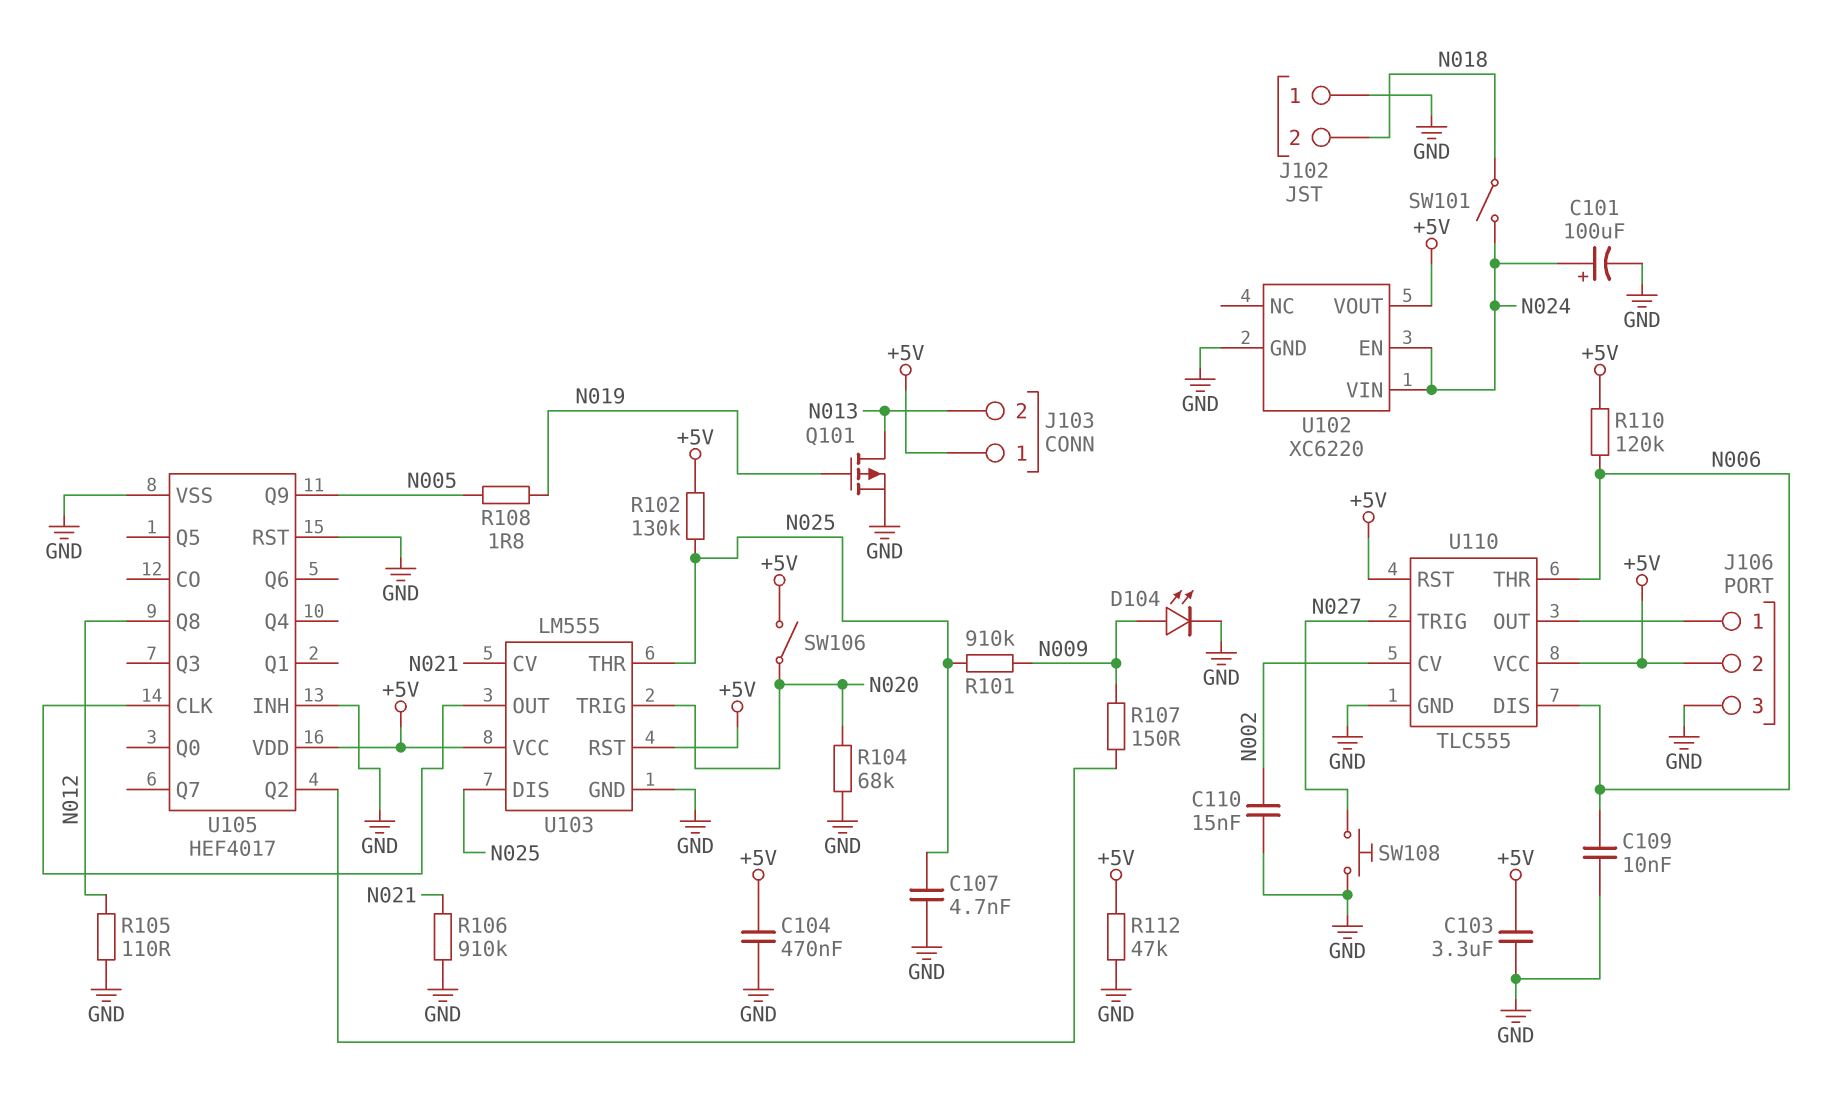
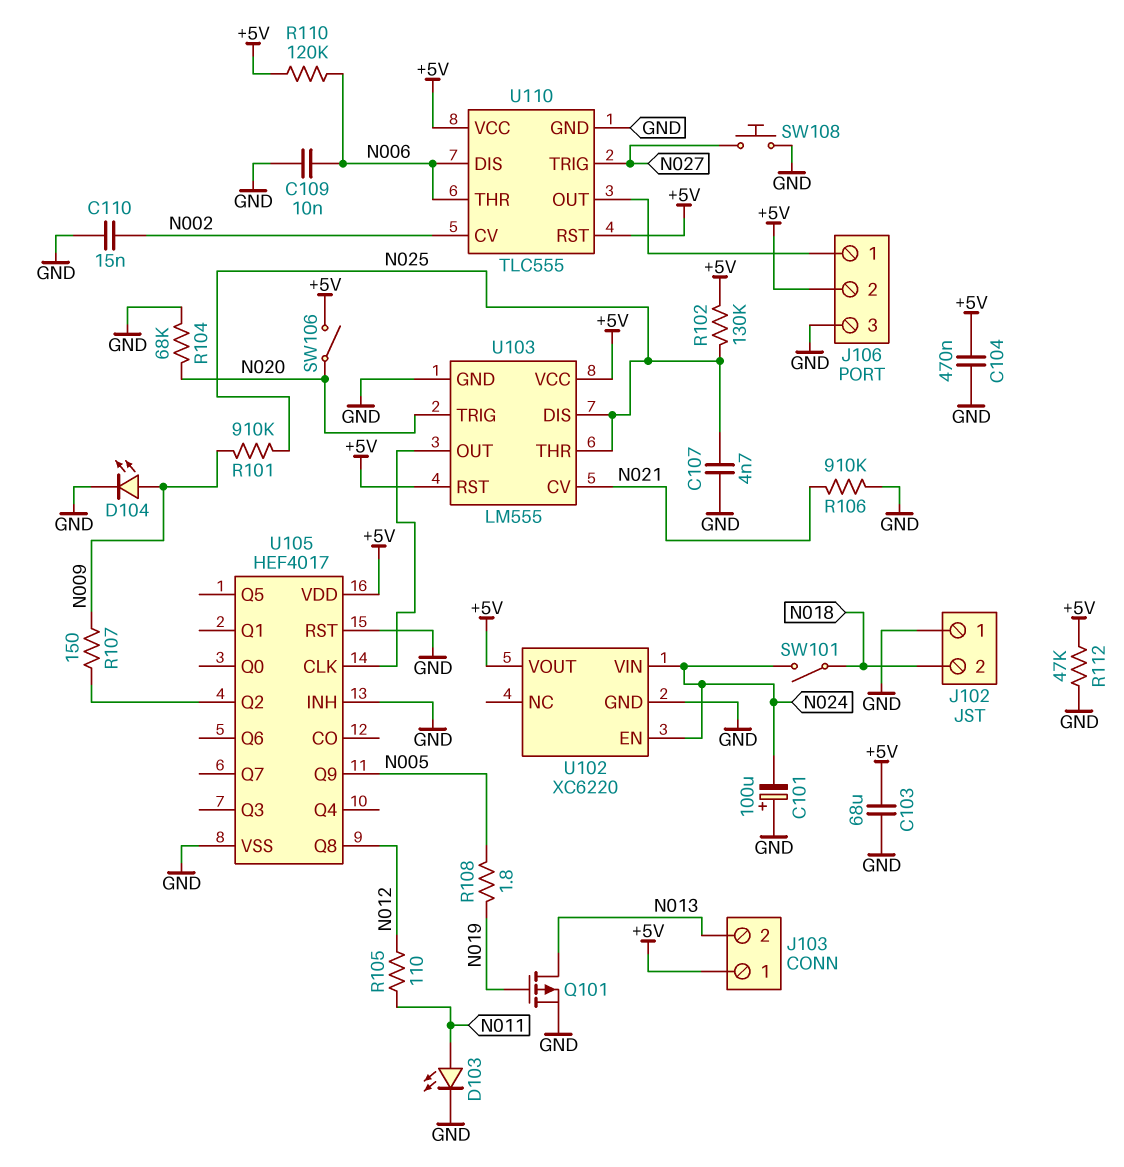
C101: 100uF (plus N024, minus GND) -> 100uF (plus GND, minus N024)
C103: 3.3uF (+5V, GND) -> 68uF (+5V, GND)
D103: none -> LED (A N011, K GND)
R105: 110 (GND, N012) -> 110 (N011, N012)

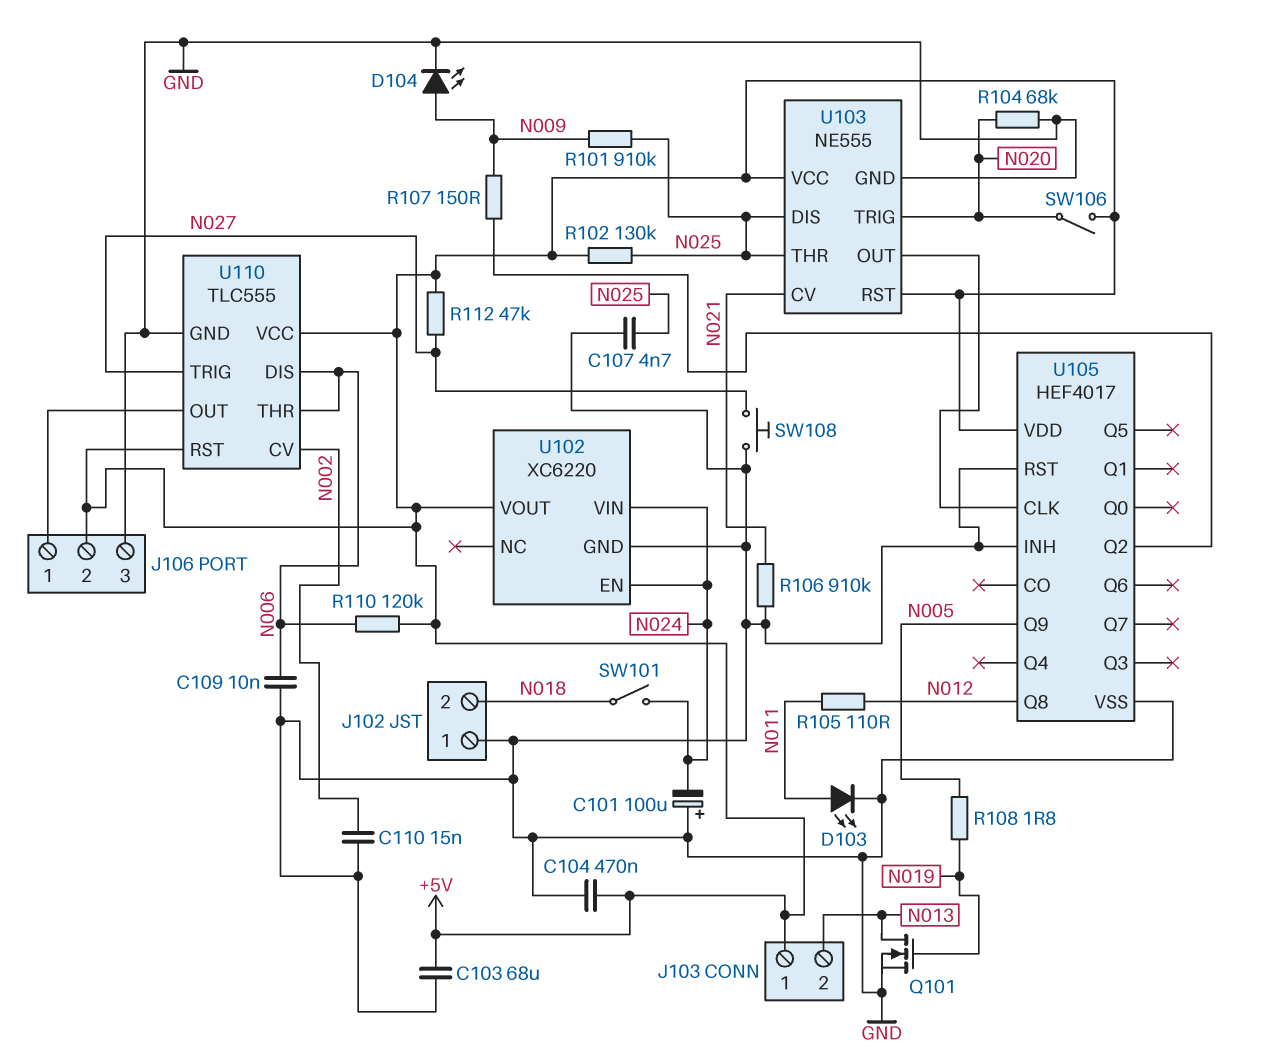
Q101: PMOS (G N019, D N013, S GND) -> NMOS (G N019, D N013, S GND)
R112: 47k (+5V, GND) -> 47k (+5V, N027)
U103: LM555 -> NE555

